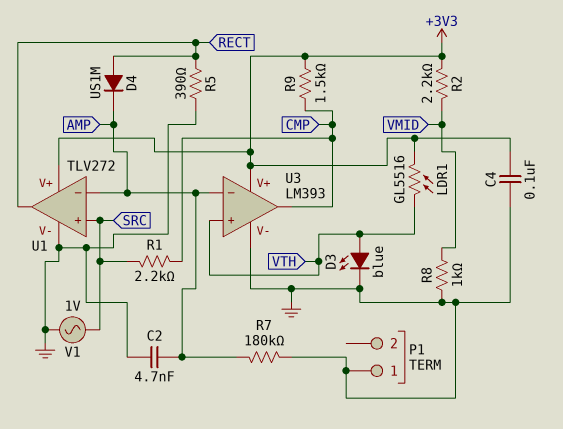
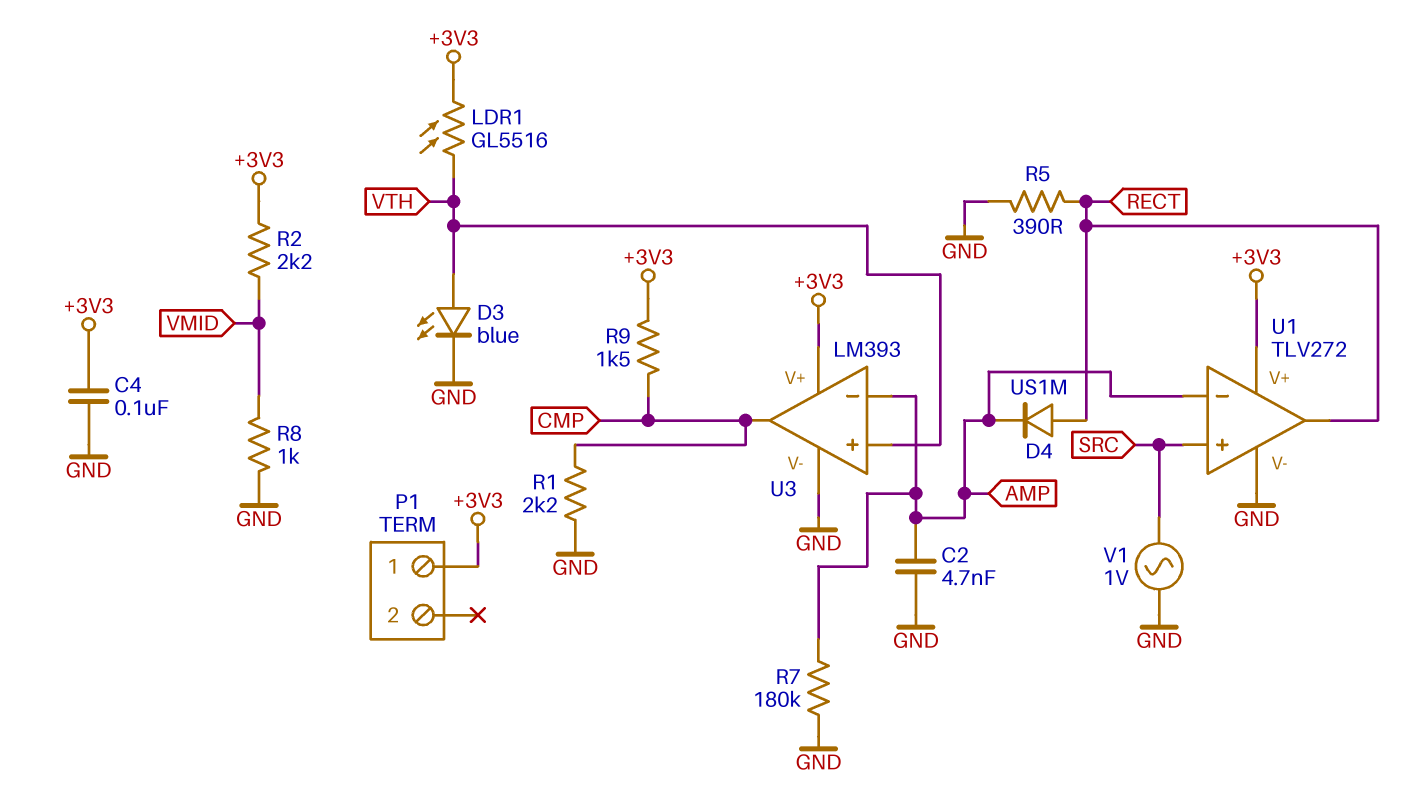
P1 pin 1: GND -> +3V3
R1: 2.2k (CMP, SRC) -> 2.2k (CMP, GND)

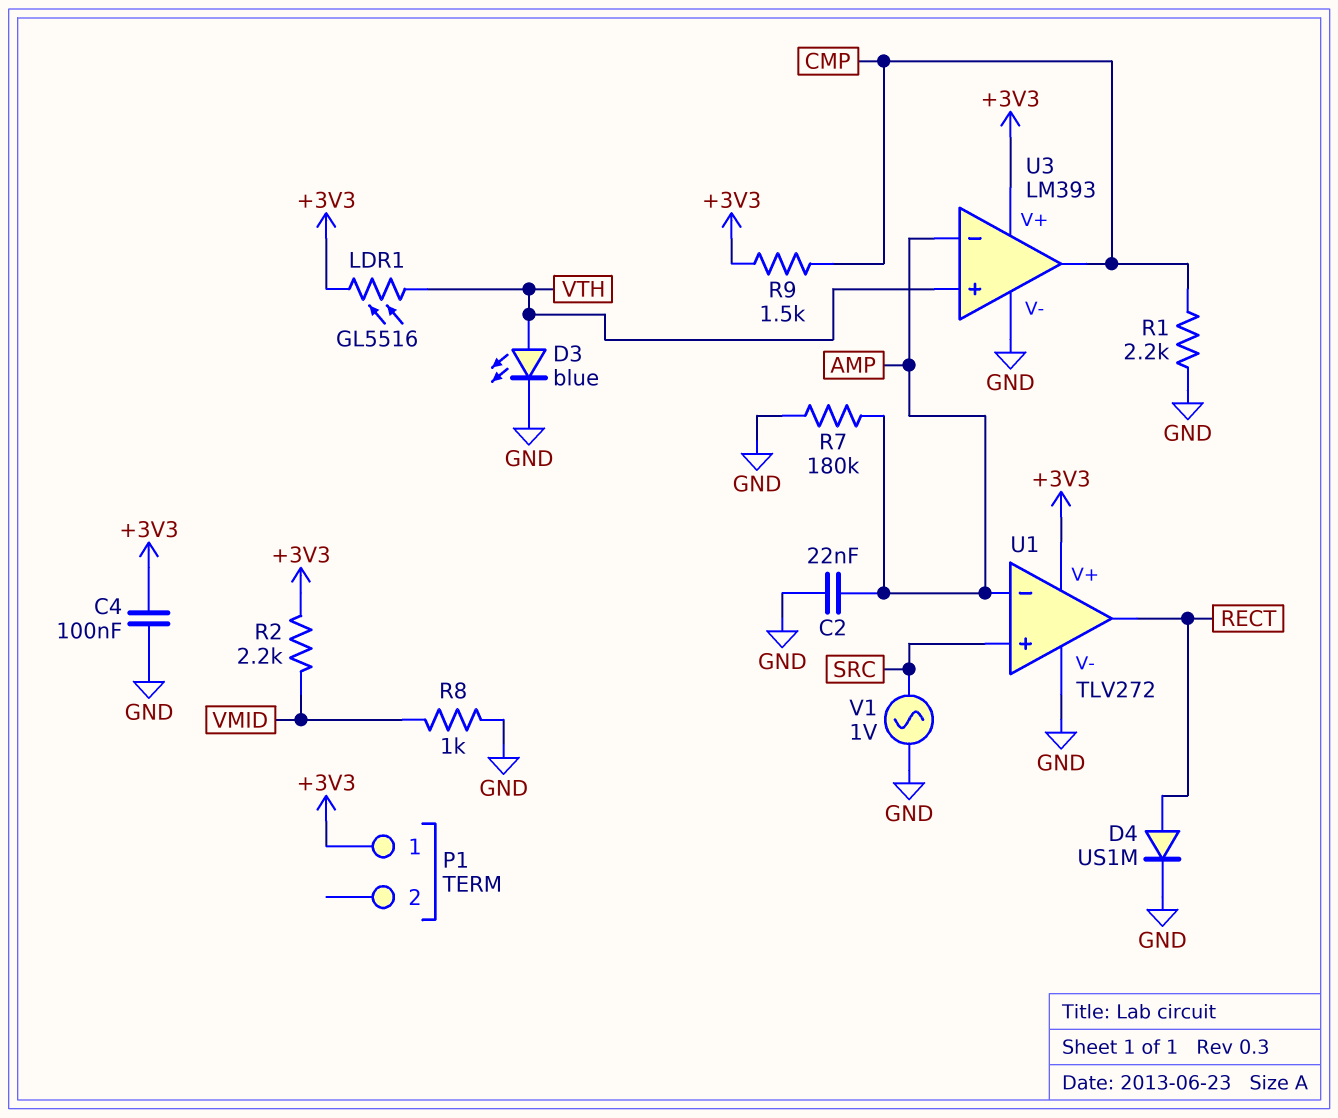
C2: 4.7nF (AMP, GND) -> 22nF (AMP, GND)
D4: diode US1M (A RECT, K AMP) -> diode US1M (A RECT, K GND)
R5: 390 (GND, RECT) -> none

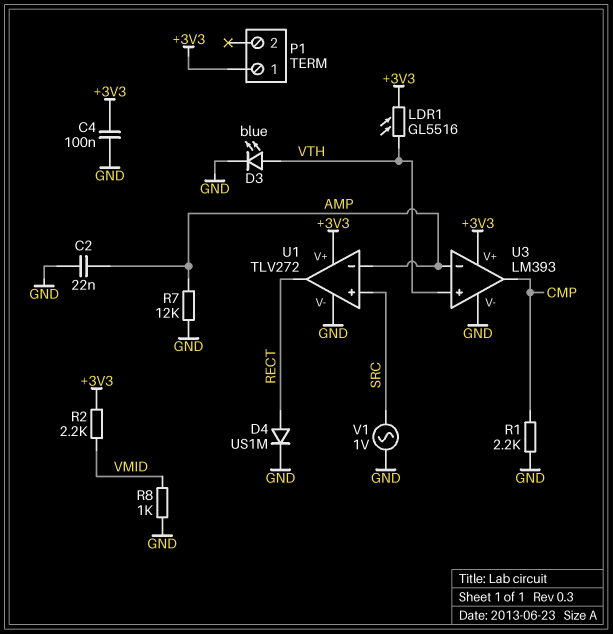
R7: 180k (AMP, GND) -> 12k (AMP, GND)
R9: 1.5k (+3V3, CMP) -> none

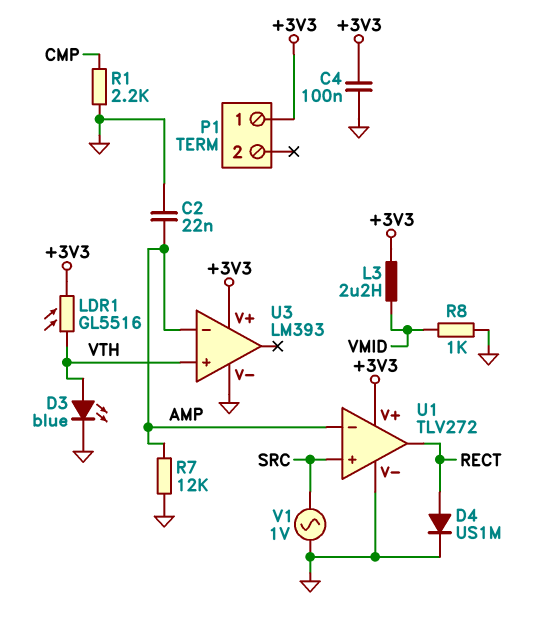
L3: none -> 2.2uH (+3V3, VMID)
R2: 2.2k (+3V3, VMID) -> none
U3 pin out: CMP -> none

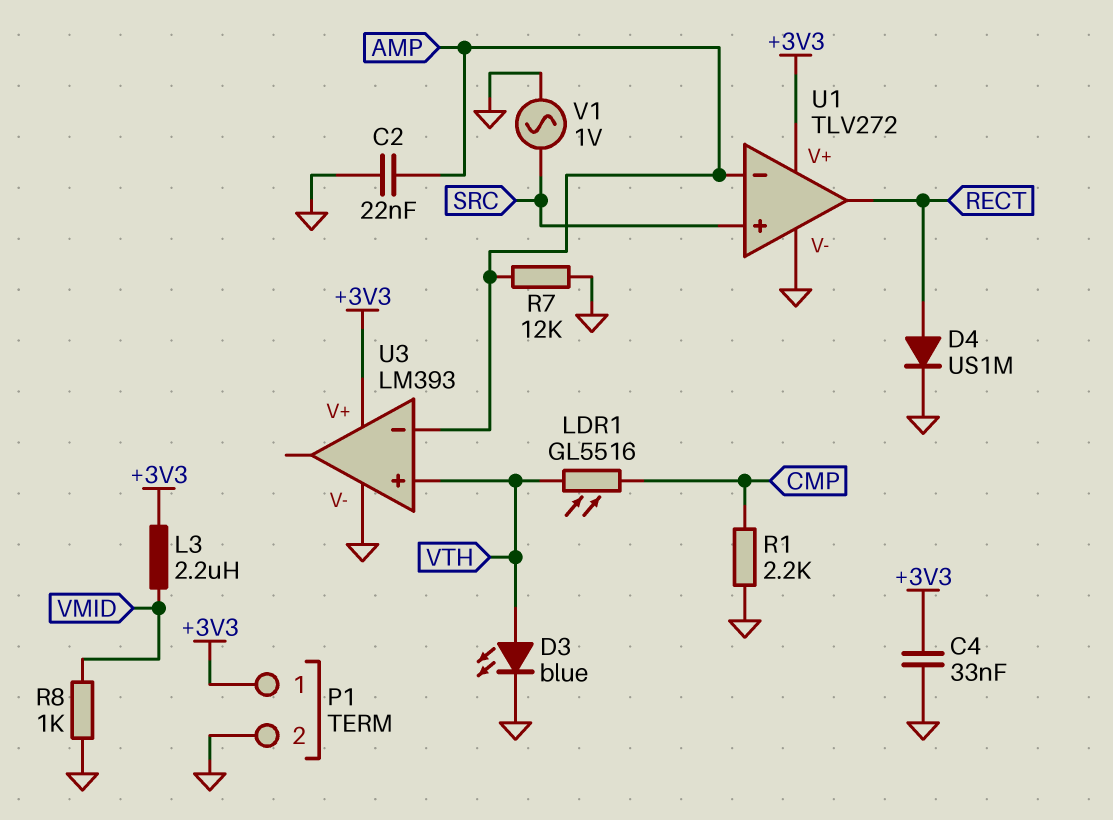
C4: 100nF (+3V3, GND) -> 33nF (+3V3, GND)
LDR1: GL5516 (+3V3, VTH) -> GL5516 (CMP, VTH)
P1 pin 2: none -> GND

